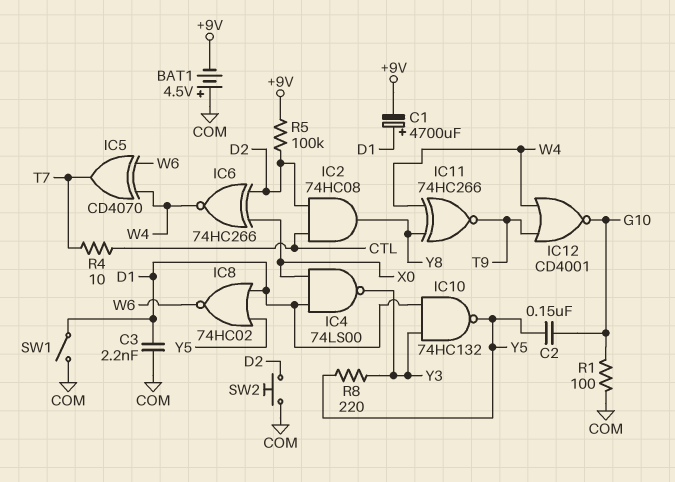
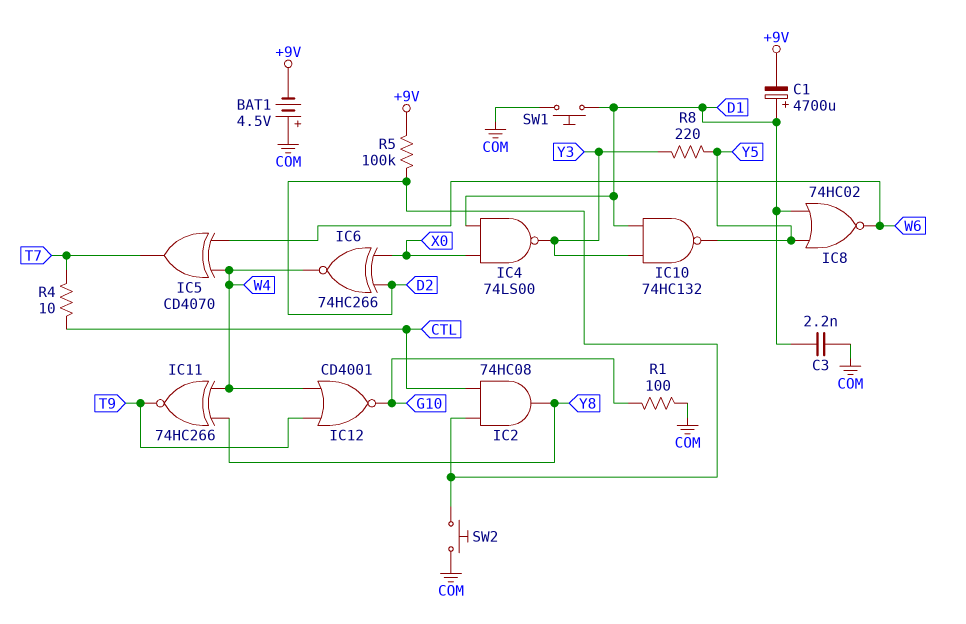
C2: 150nF (G10, Y5) -> none
SW1: switch (COM, D1) -> button (COM, D1)

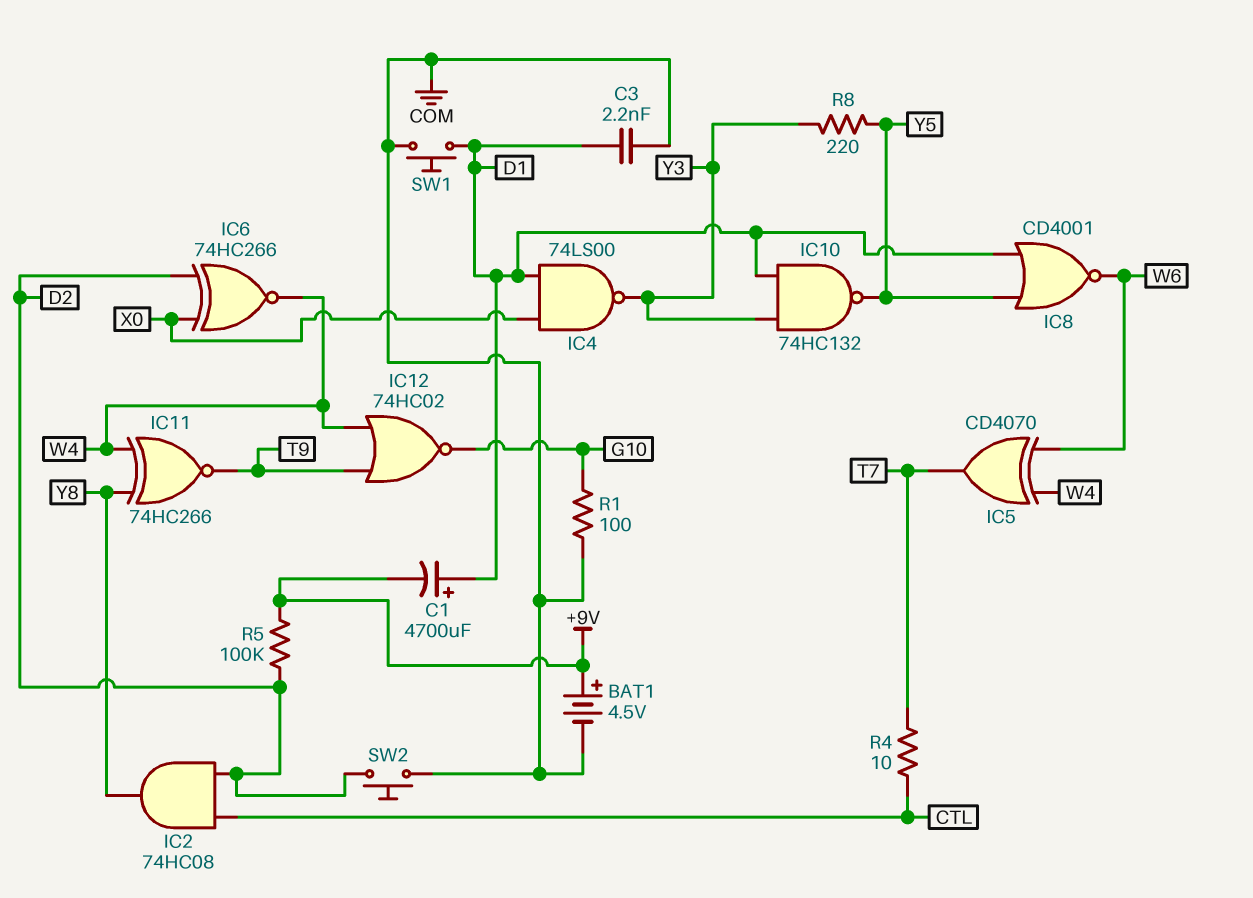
BAT1: 4.5V (plus COM, minus +9V) -> 4.5V (plus +9V, minus COM)
IC8: NOR 74HC02 (in D1, in Y5, out W6) -> NOR CD4001 (in D1, in Y5, out W6)
IC12: NOR CD4001 (in T9, in W4, out G10) -> NOR 74HC02 (in T9, in W4, out G10)

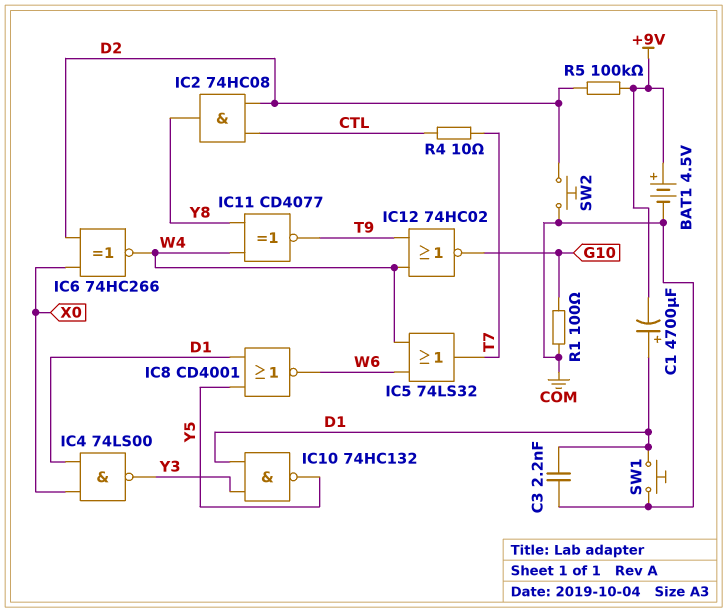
IC5: XOR CD4070 (in W4, in W6, out T7) -> OR 74LS32 (in W4, in W6, out T7)
IC11: XNOR 74HC266 (in W4, in Y8, out T9) -> XNOR CD4077 (in W4, in Y8, out T9)
R8: 220 (Y3, Y5) -> none

